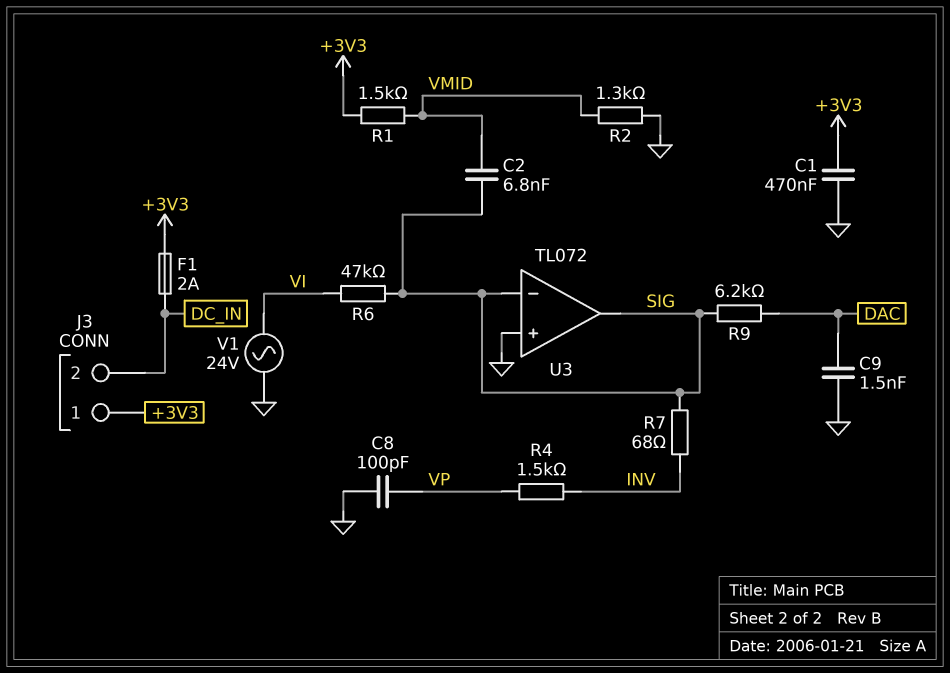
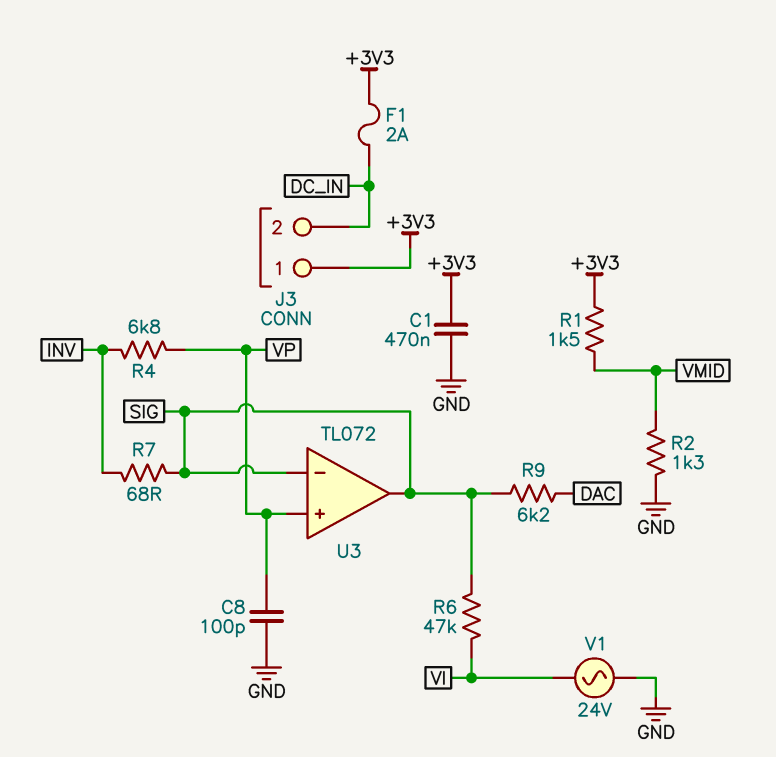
C2: 6.8nF (SIG, VMID) -> none
C9: 1.5nF (DAC, GND) -> none
R4: 1.5k (INV, VP) -> 6.8k (INV, VP)
U3 pin in+: GND -> VP

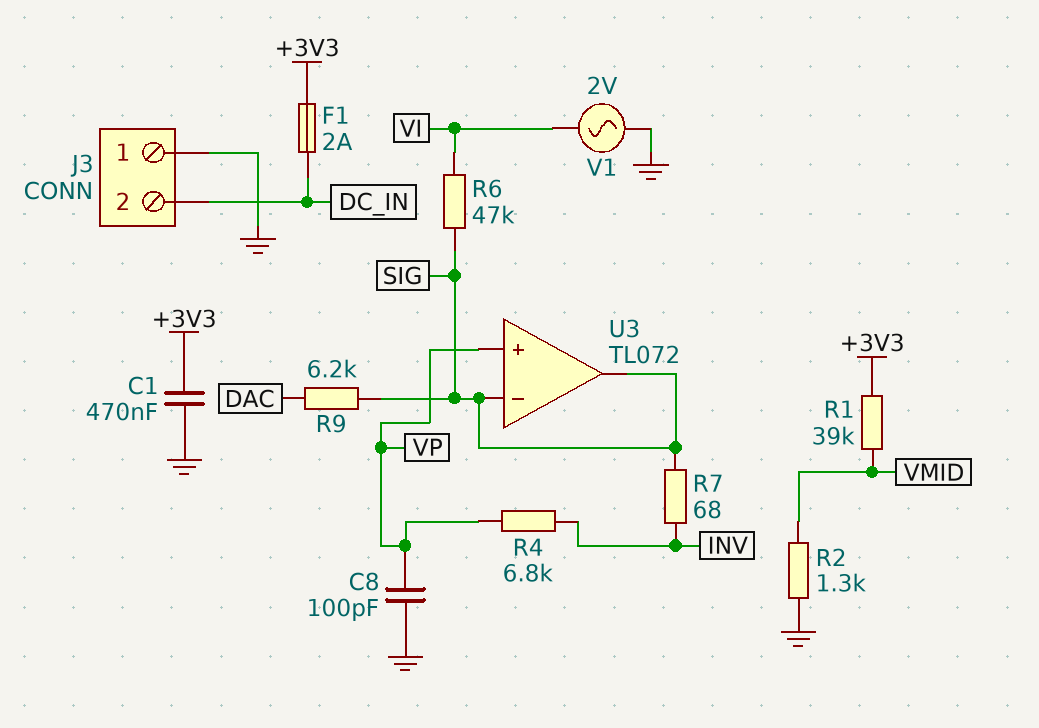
J3 pin 1: +3V3 -> GND
R1: 1.5k (+3V3, VMID) -> 39k (+3V3, VMID)
V1: AC 24V (GND, VI) -> AC 2V (GND, VI)

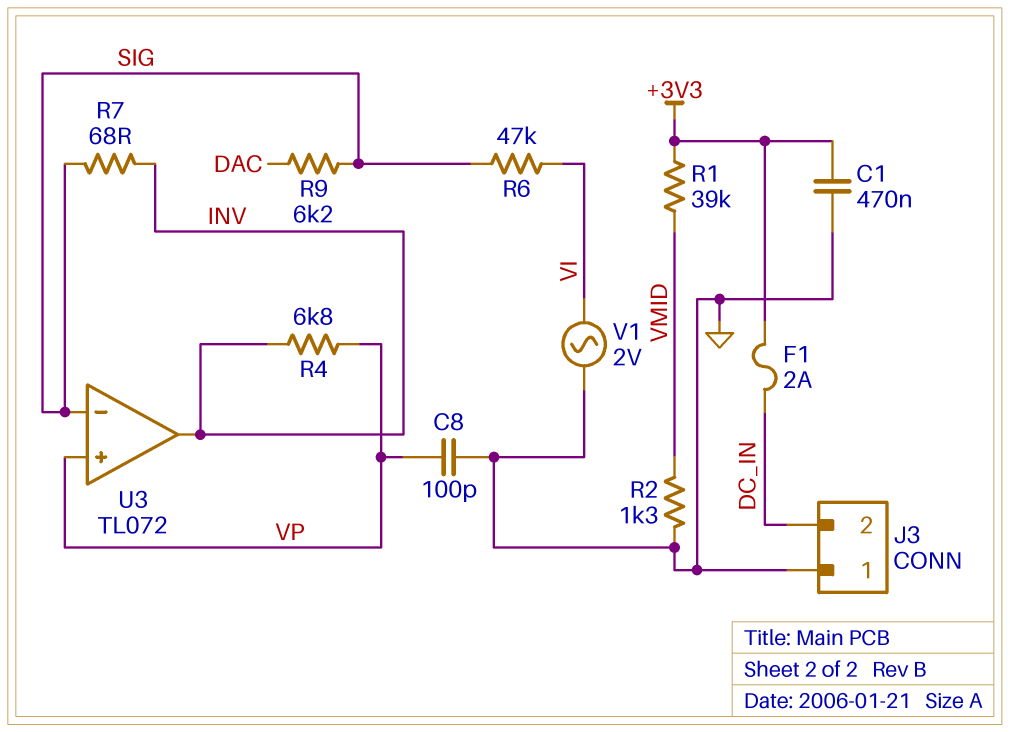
U3 pin out: SIG -> INV

